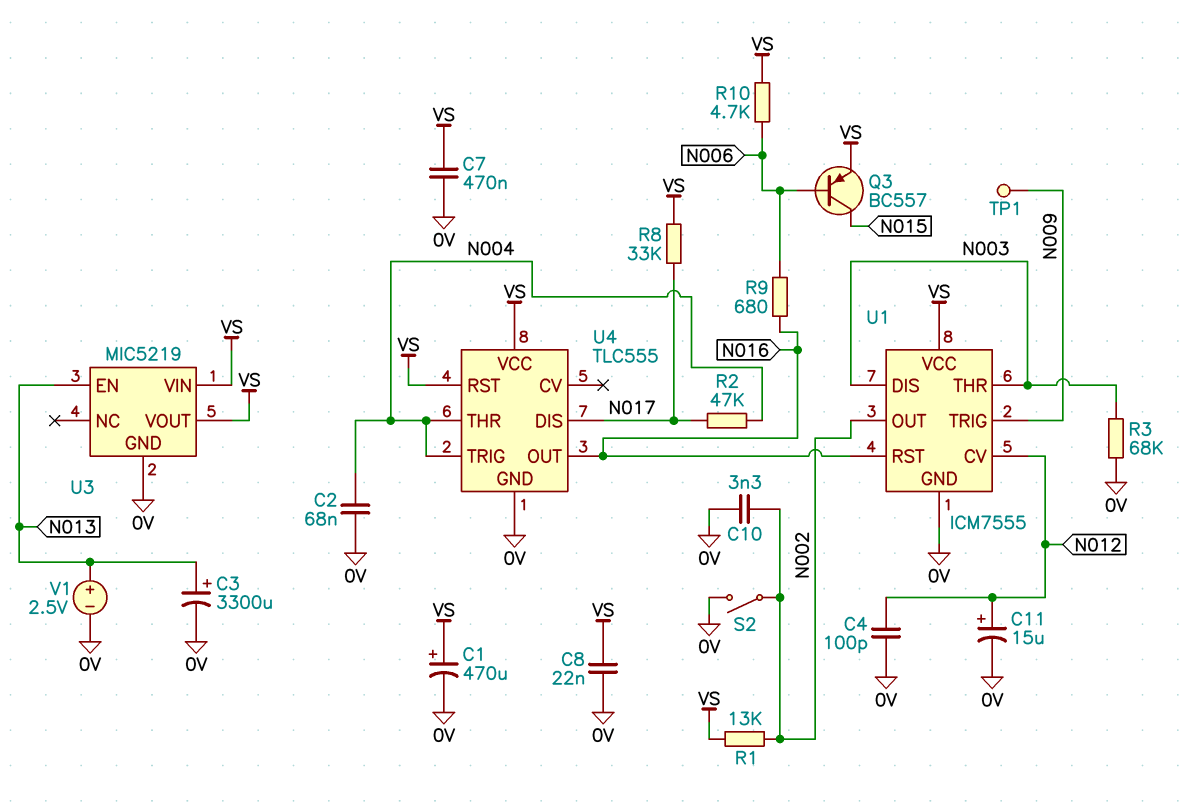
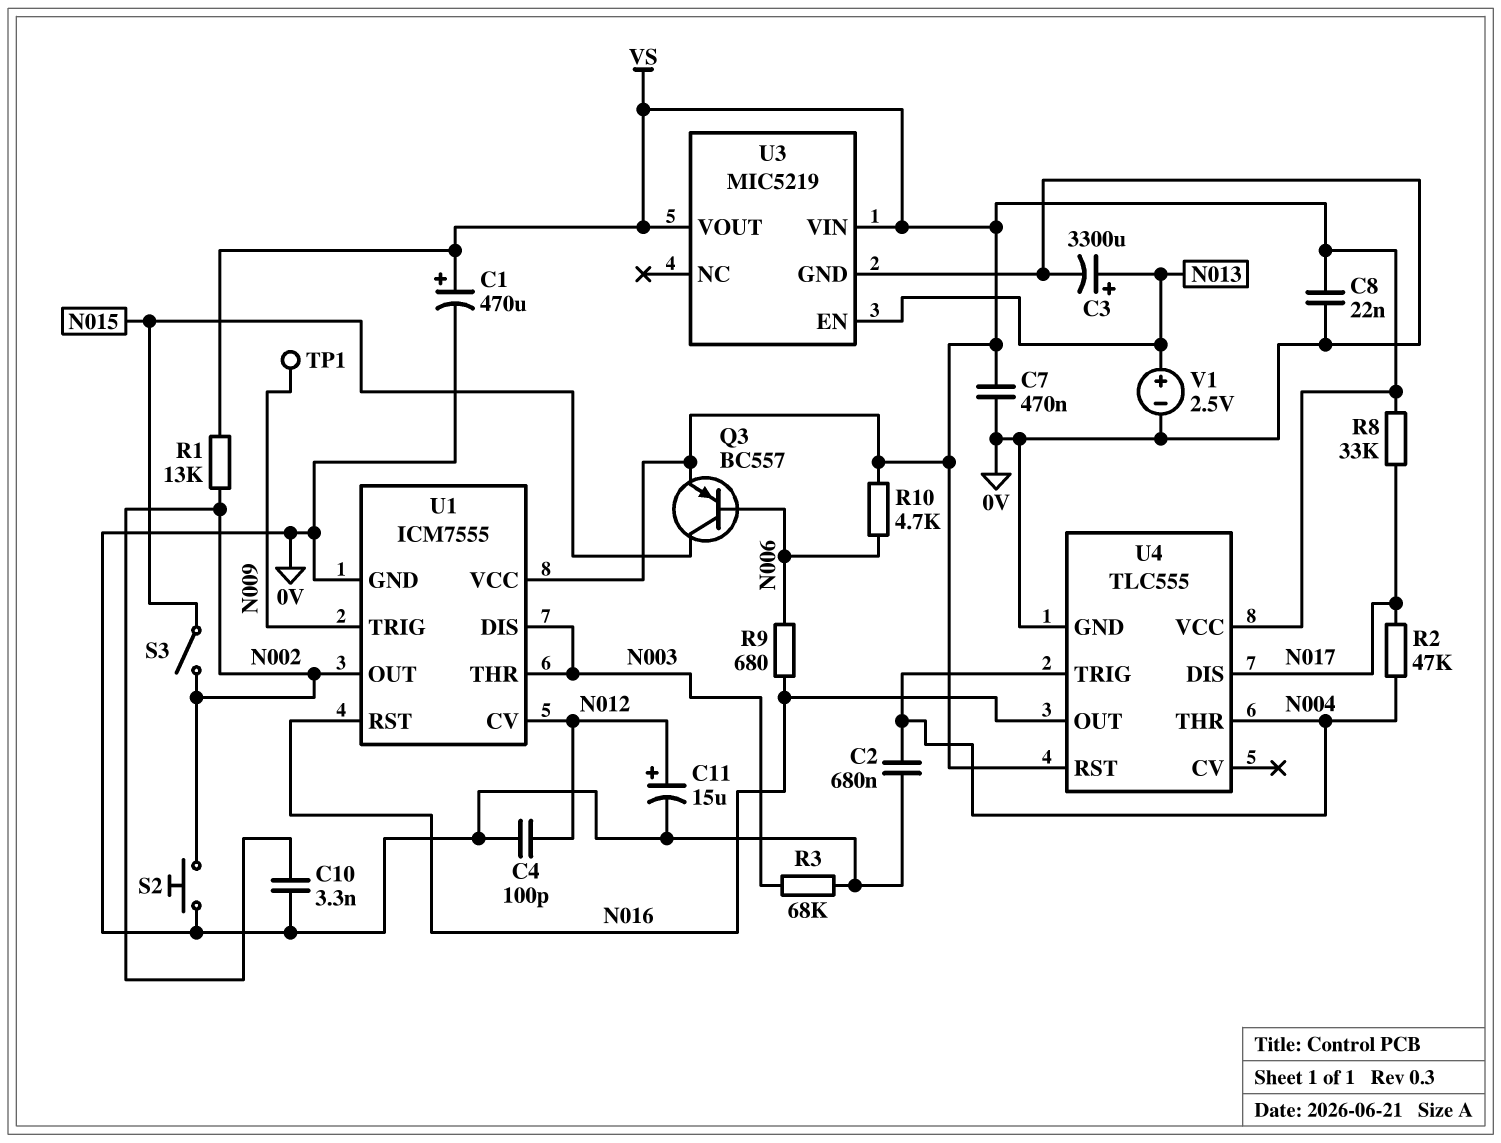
C2: 68nF (0V, N004) -> 680nF (0V, N004)
S2: switch (0V, N002) -> button (0V, N002)
S3: none -> switch (N002, N015)

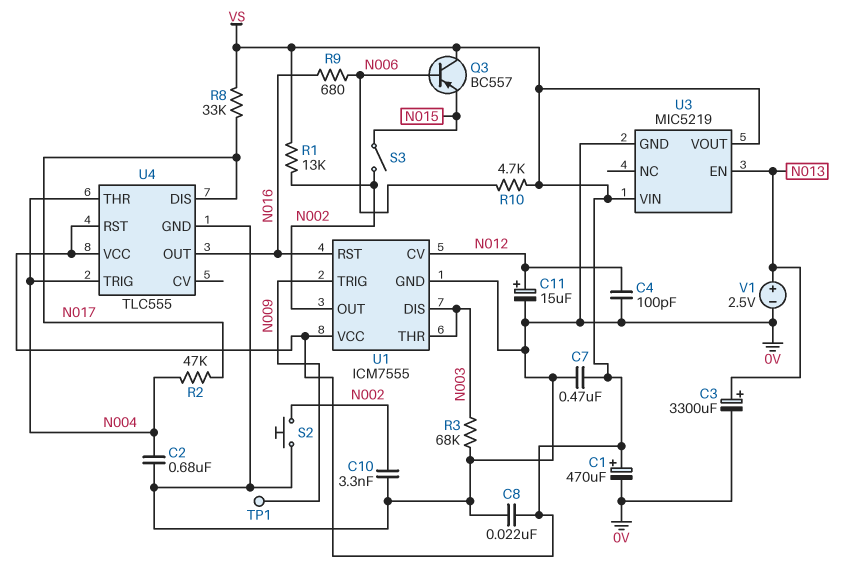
Q3: PNP BC557 (B N006, C N015, E VS) -> PNP BC557 (B N006, C VS, E N015)

